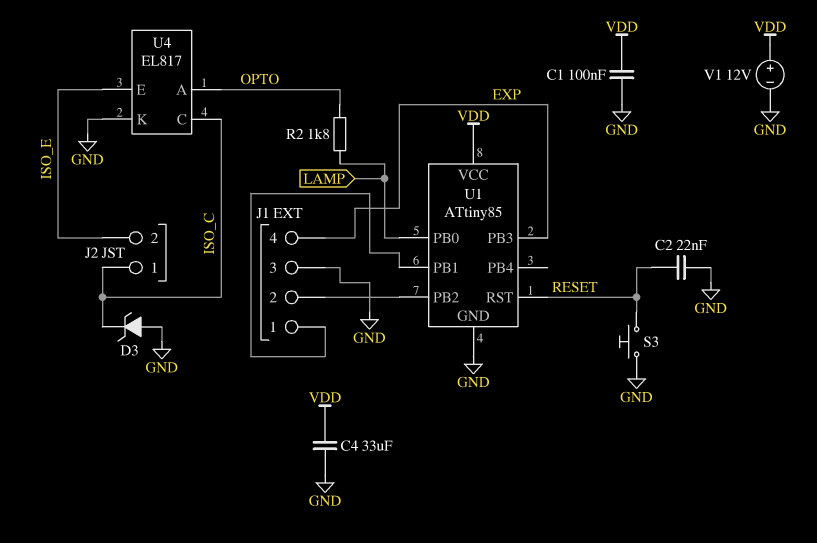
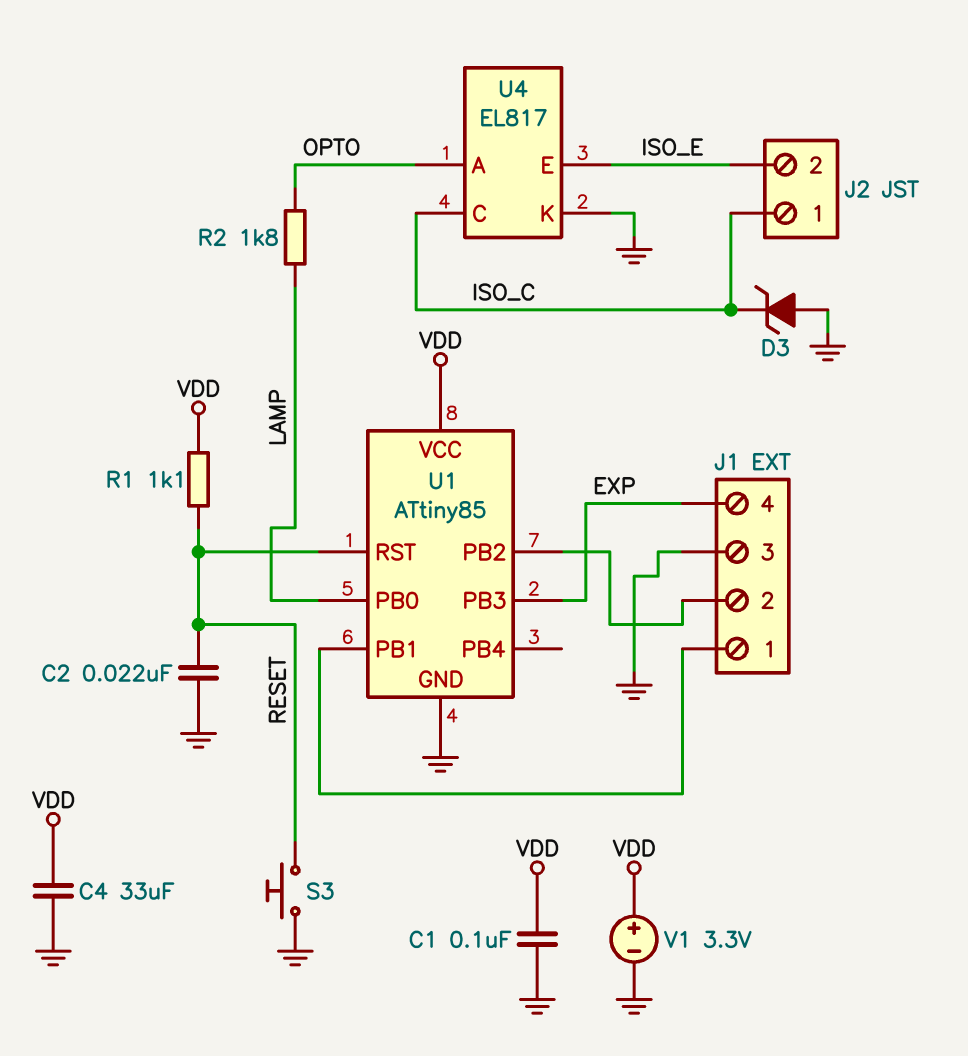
R1: none -> 1.1k (RESET, VDD)
V1: 12V (plus VDD, minus GND) -> 3.3V (plus VDD, minus GND)

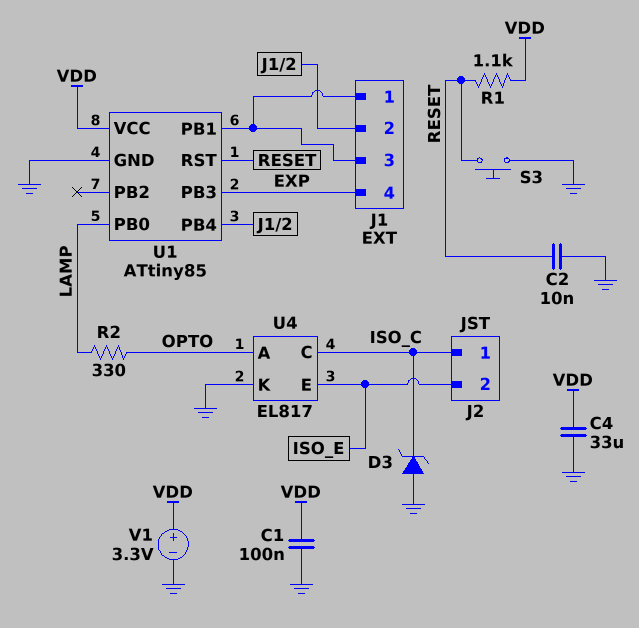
C2: 22nF (GND, RESET) -> 10nF (GND, RESET)
J1 pin 3: GND -> J1/1
R2: 1.8k (LAMP, OPTO) -> 330 (LAMP, OPTO)
U1 pin PB2: J1/2 -> none
U1 pin PB4: none -> J1/2

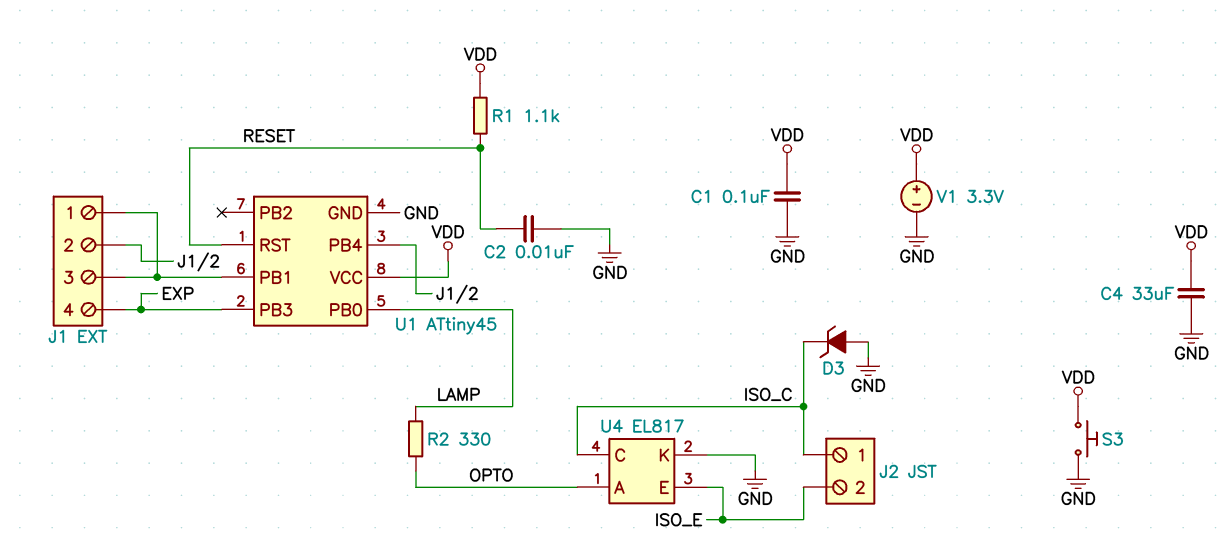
S3: button (GND, RESET) -> button (GND, VDD)
U1: ATtiny85 -> ATtiny45

